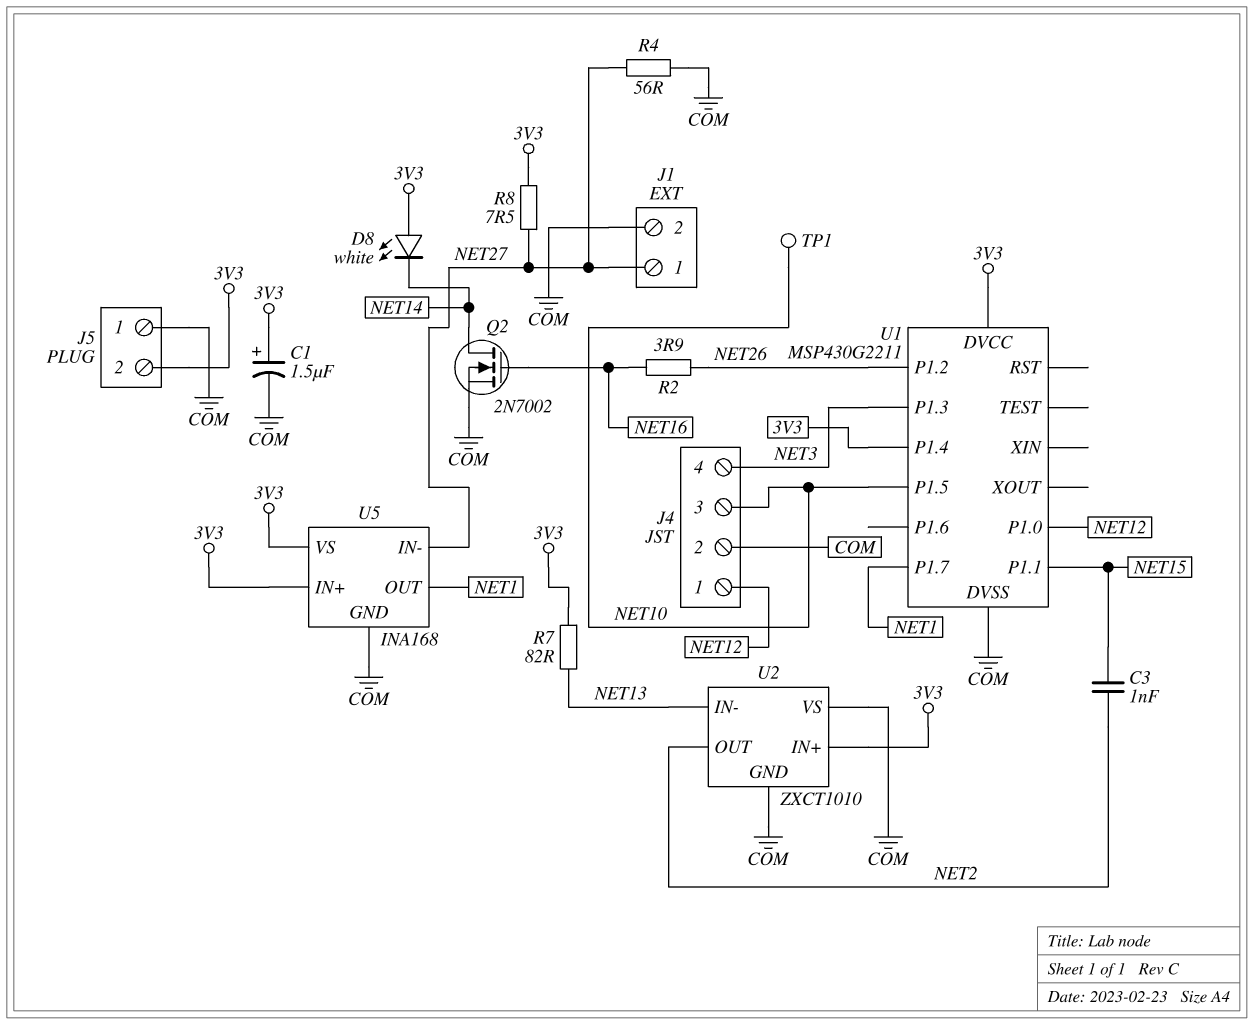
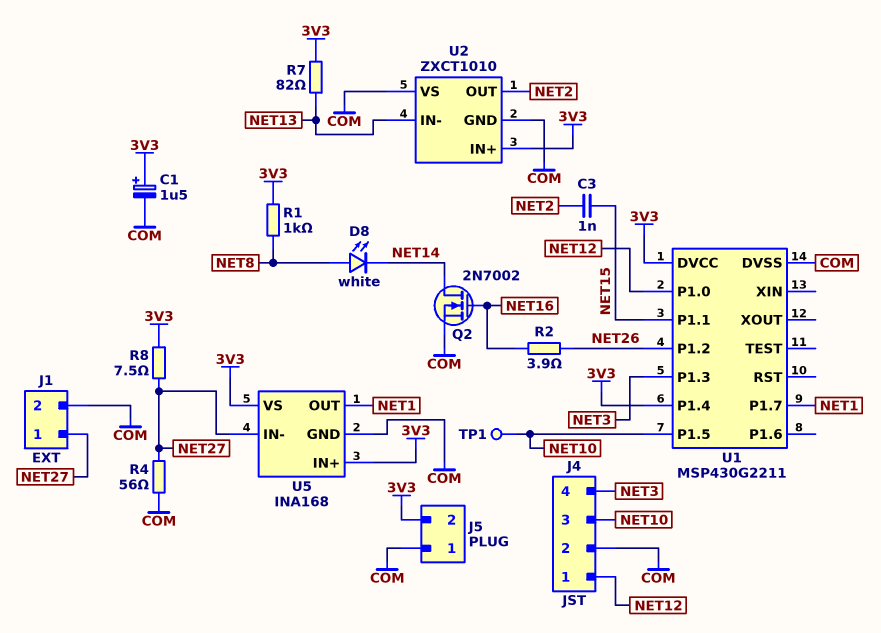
D8: LED white (A 3V3, K NET14) -> LED white (A NET8, K NET14)
R1: none -> 1k (3V3, NET8)

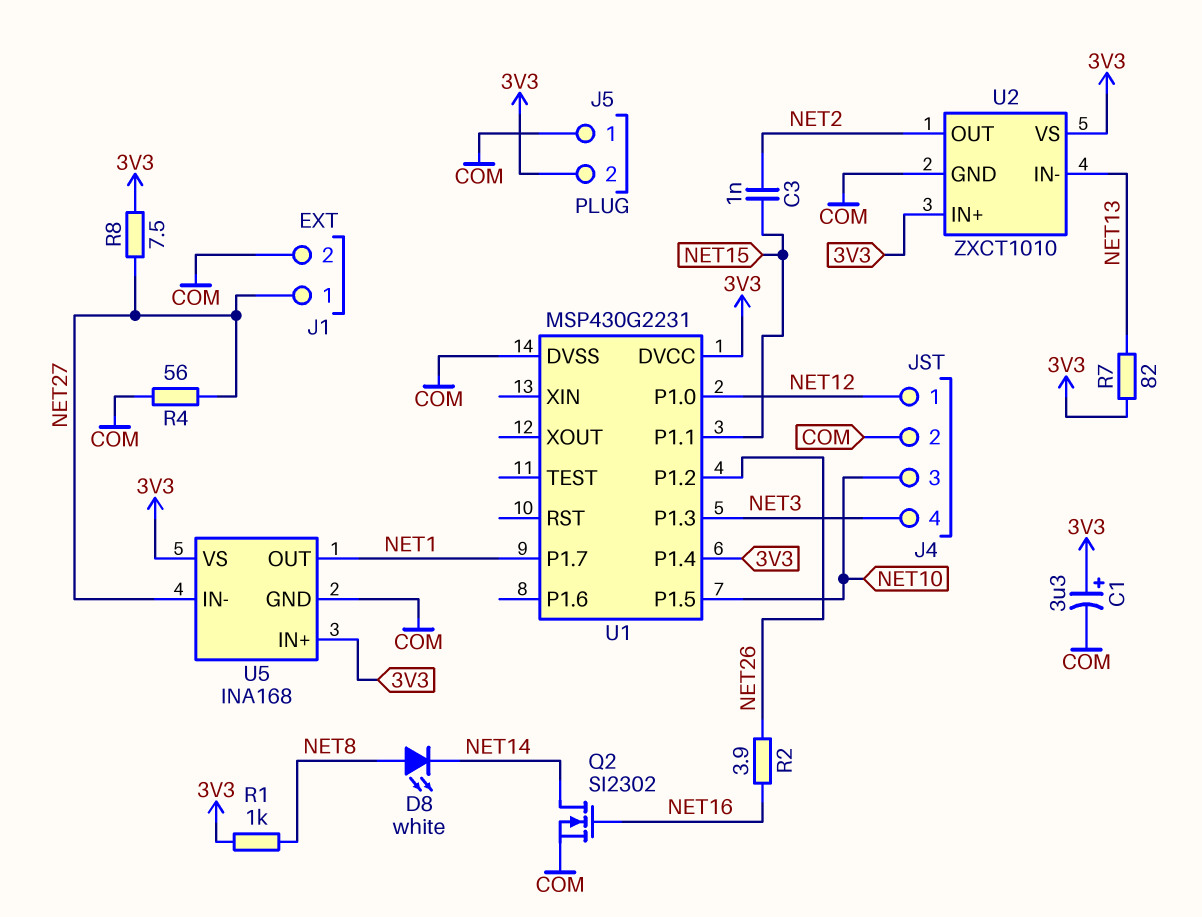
C1: 1.5uF (plus 3V3, minus COM) -> 3.3uF (plus 3V3, minus COM)
Q2: NMOS 2N7002 (G NET16, D NET14, S COM) -> NMOS SI2302 (G NET16, D NET14, S COM)
TP1: test point (NET10) -> none
U1: MSP430G2211 -> MSP430G2231
U2 pin VS: COM -> 3V3

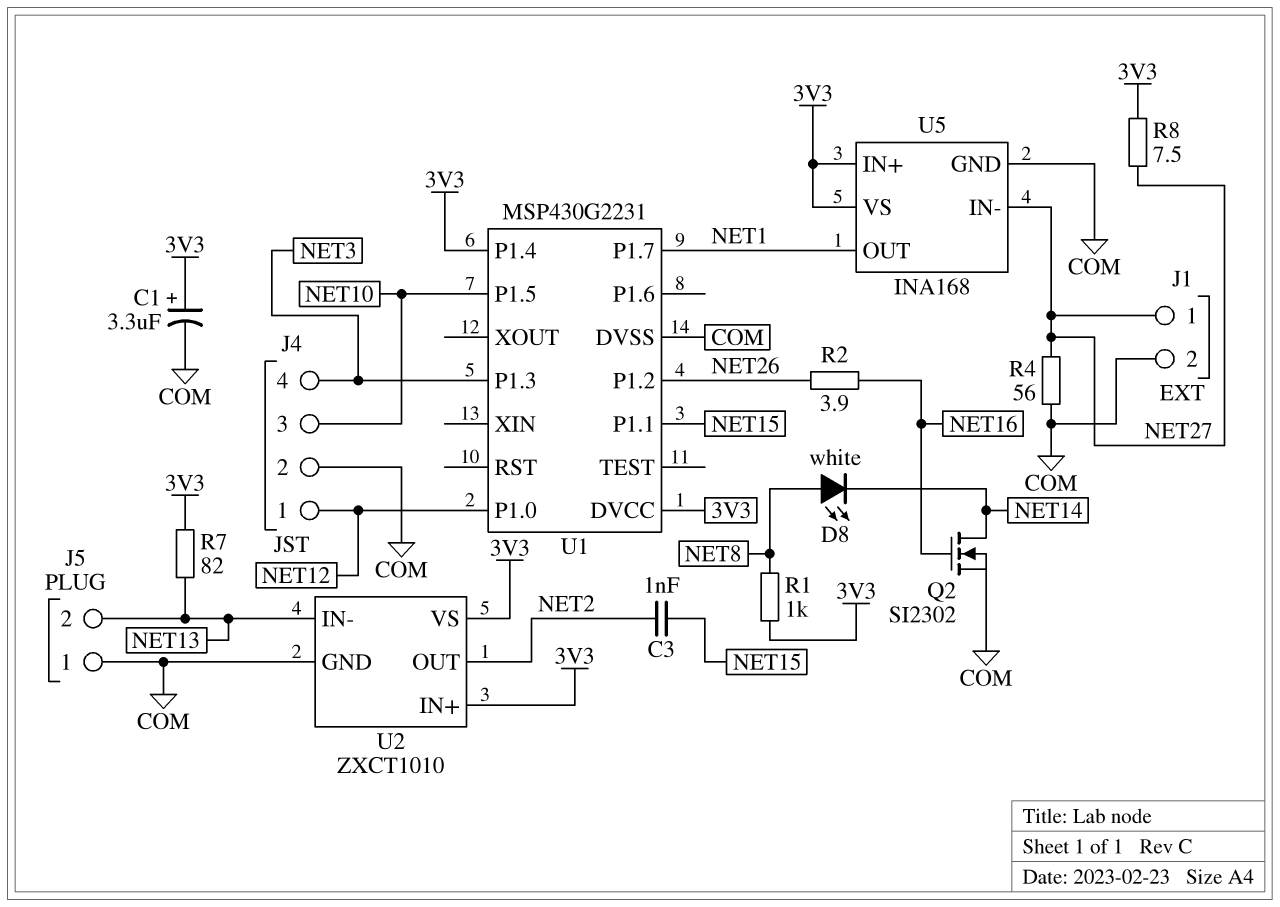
J5 pin 2: 3V3 -> NET13

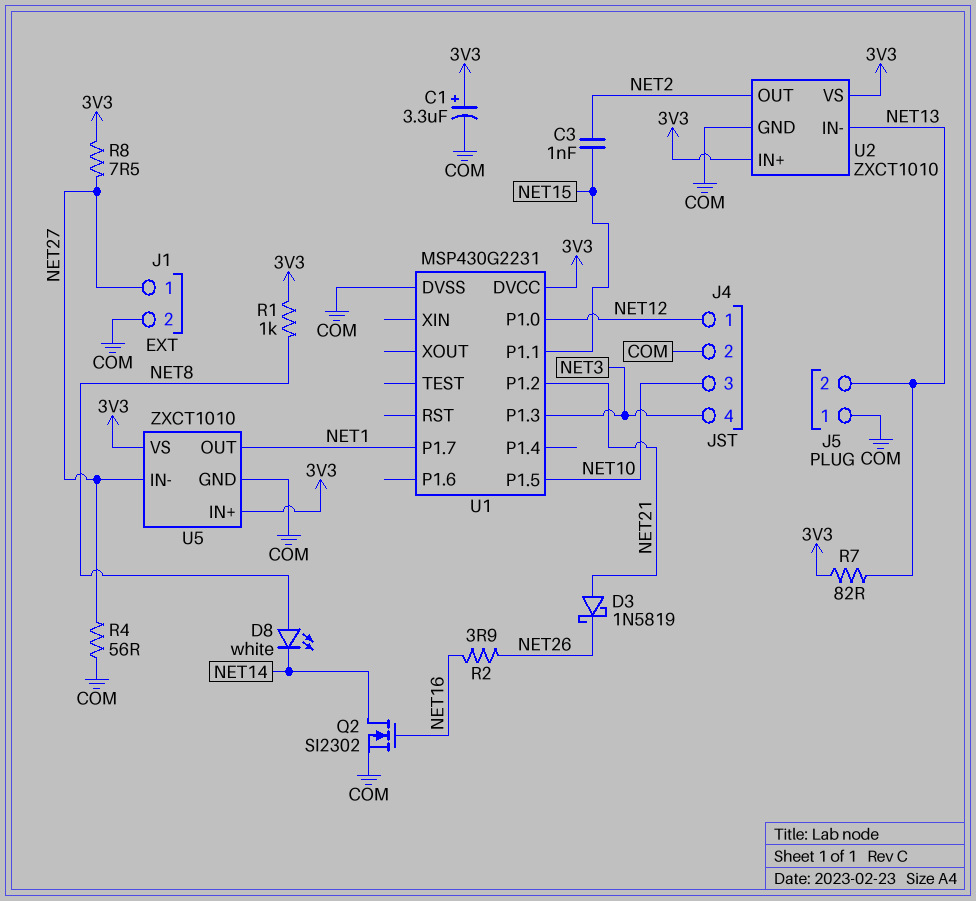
D3: none -> schottky 1N5819 (A NET21, K NET26)
U1 pin P1.2: NET26 -> NET21
U1 pin P1.4: 3V3 -> none
U5: INA168 -> ZXCT1010

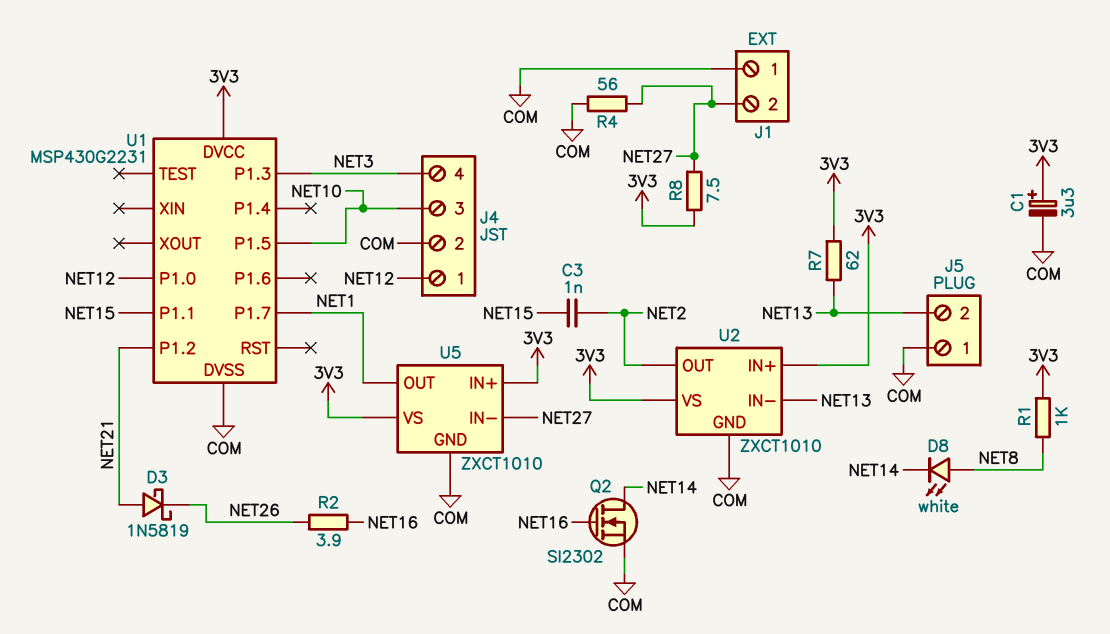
J1 pin 1: NET27 -> COM
J1 pin 2: COM -> NET27
R7: 82 (3V3, NET13) -> 62 (3V3, NET13)

